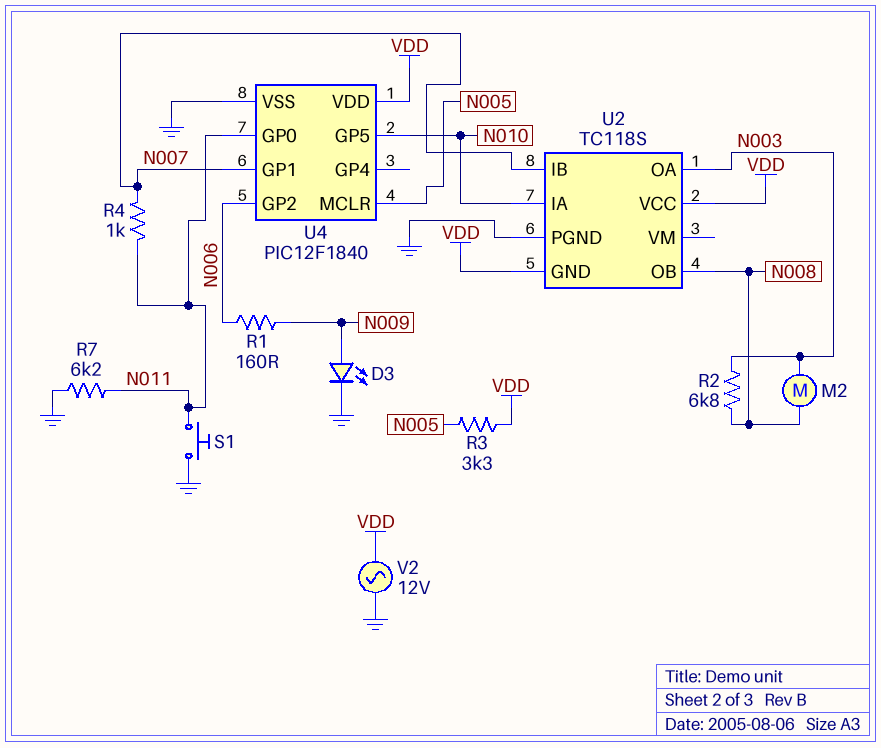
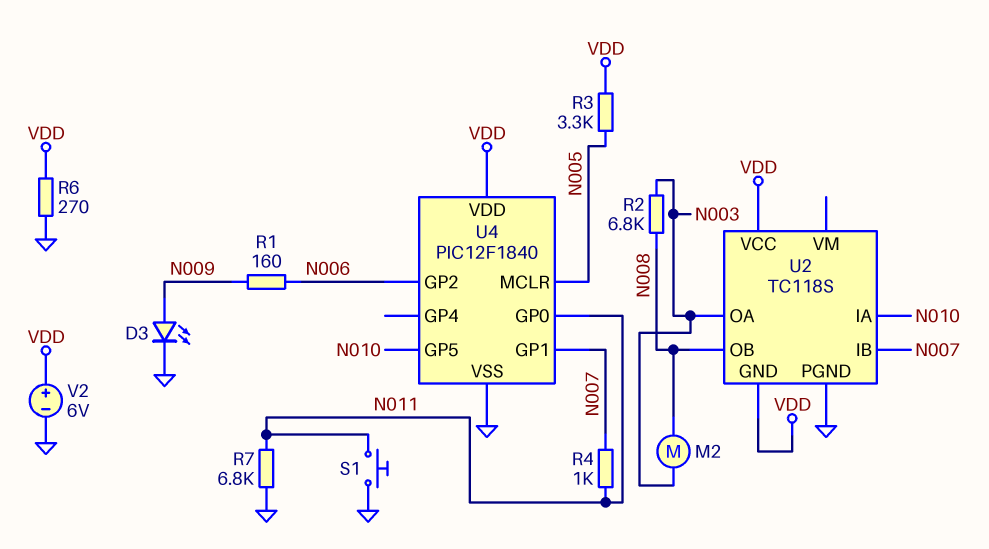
R6: none -> 270 (GND, VDD)
R7: 6.2k (GND, N011) -> 6.8k (GND, N011)
V2: AC 12V (GND, VDD) -> 6V (plus VDD, minus GND)

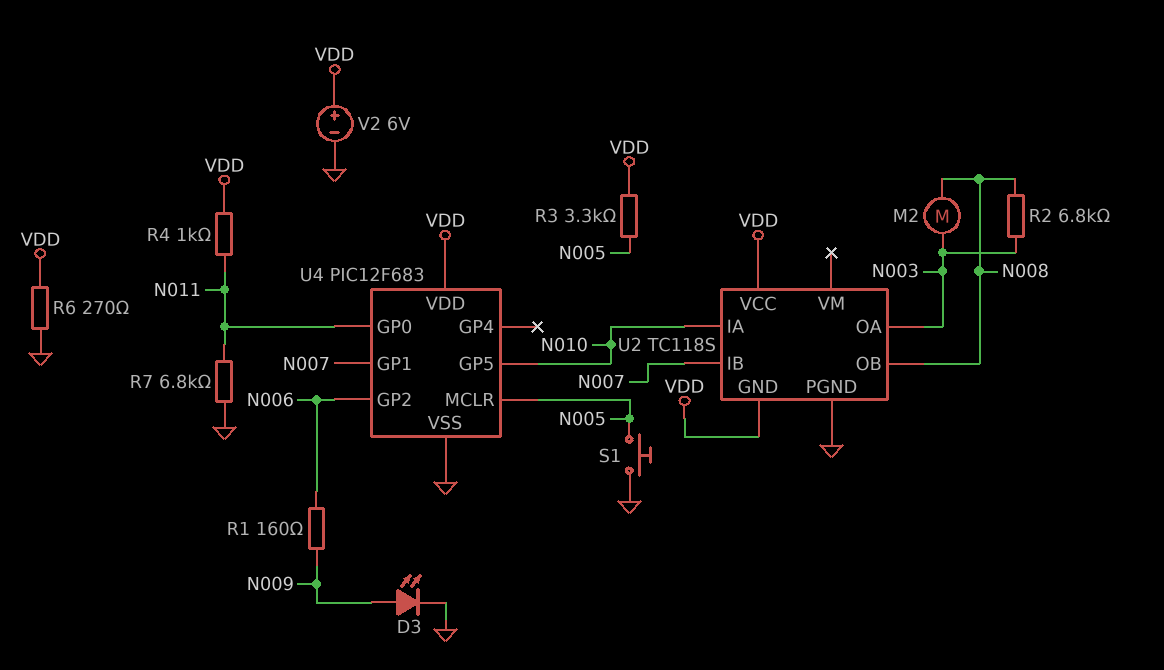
R4: 1k (N007, N011) -> 1k (N011, VDD)
S1: button (GND, N011) -> button (GND, N005)
U4: PIC12F1840 -> PIC12F683

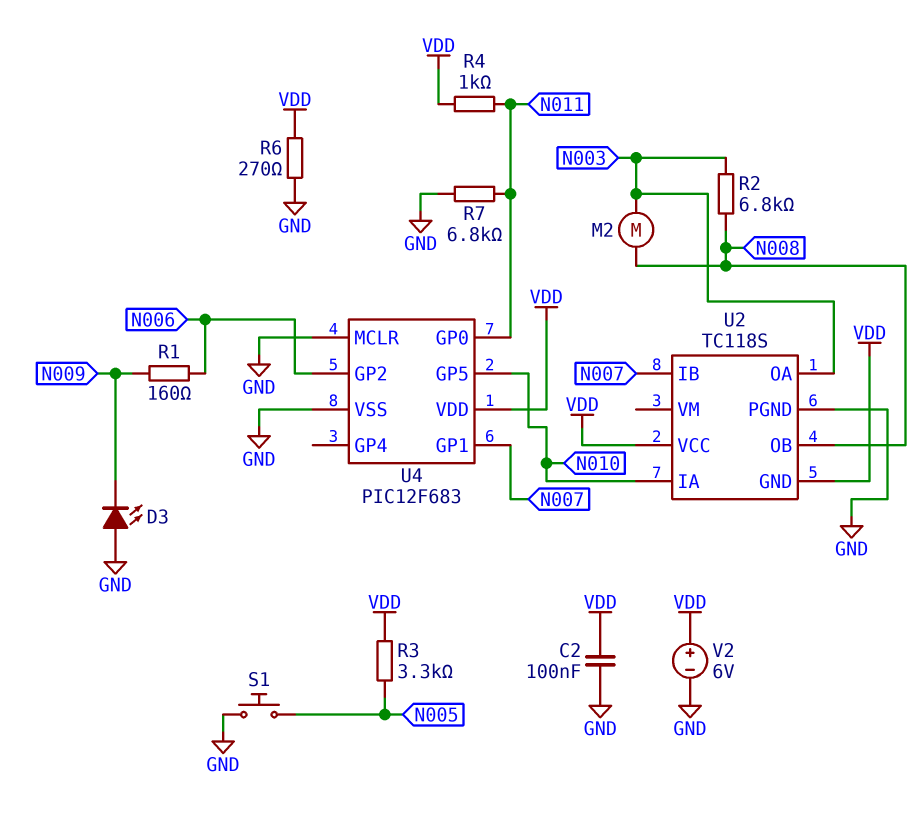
C2: none -> 100nF (GND, VDD)
D3: LED (A N009, K GND) -> LED (A GND, K N009)
U4 pin MCLR: N005 -> GND

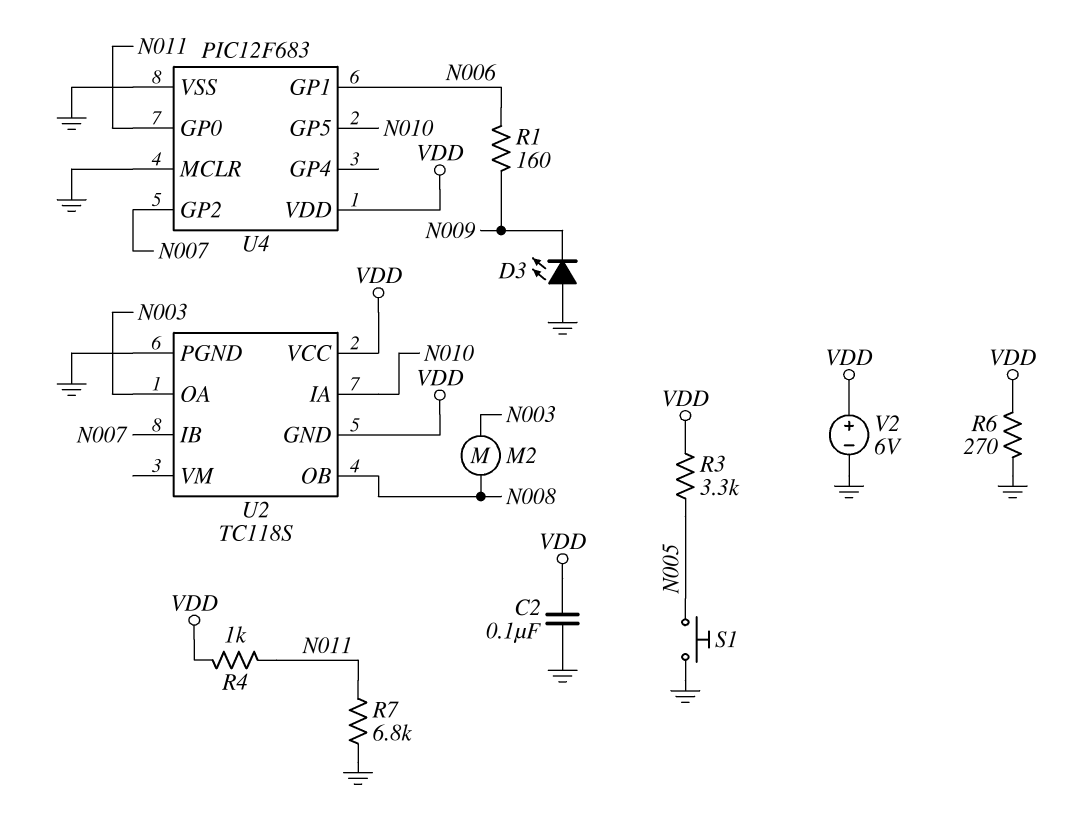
R2: 6.8k (N003, N008) -> none
U4 pin GP1: N007 -> N006
U4 pin GP2: N006 -> N007

